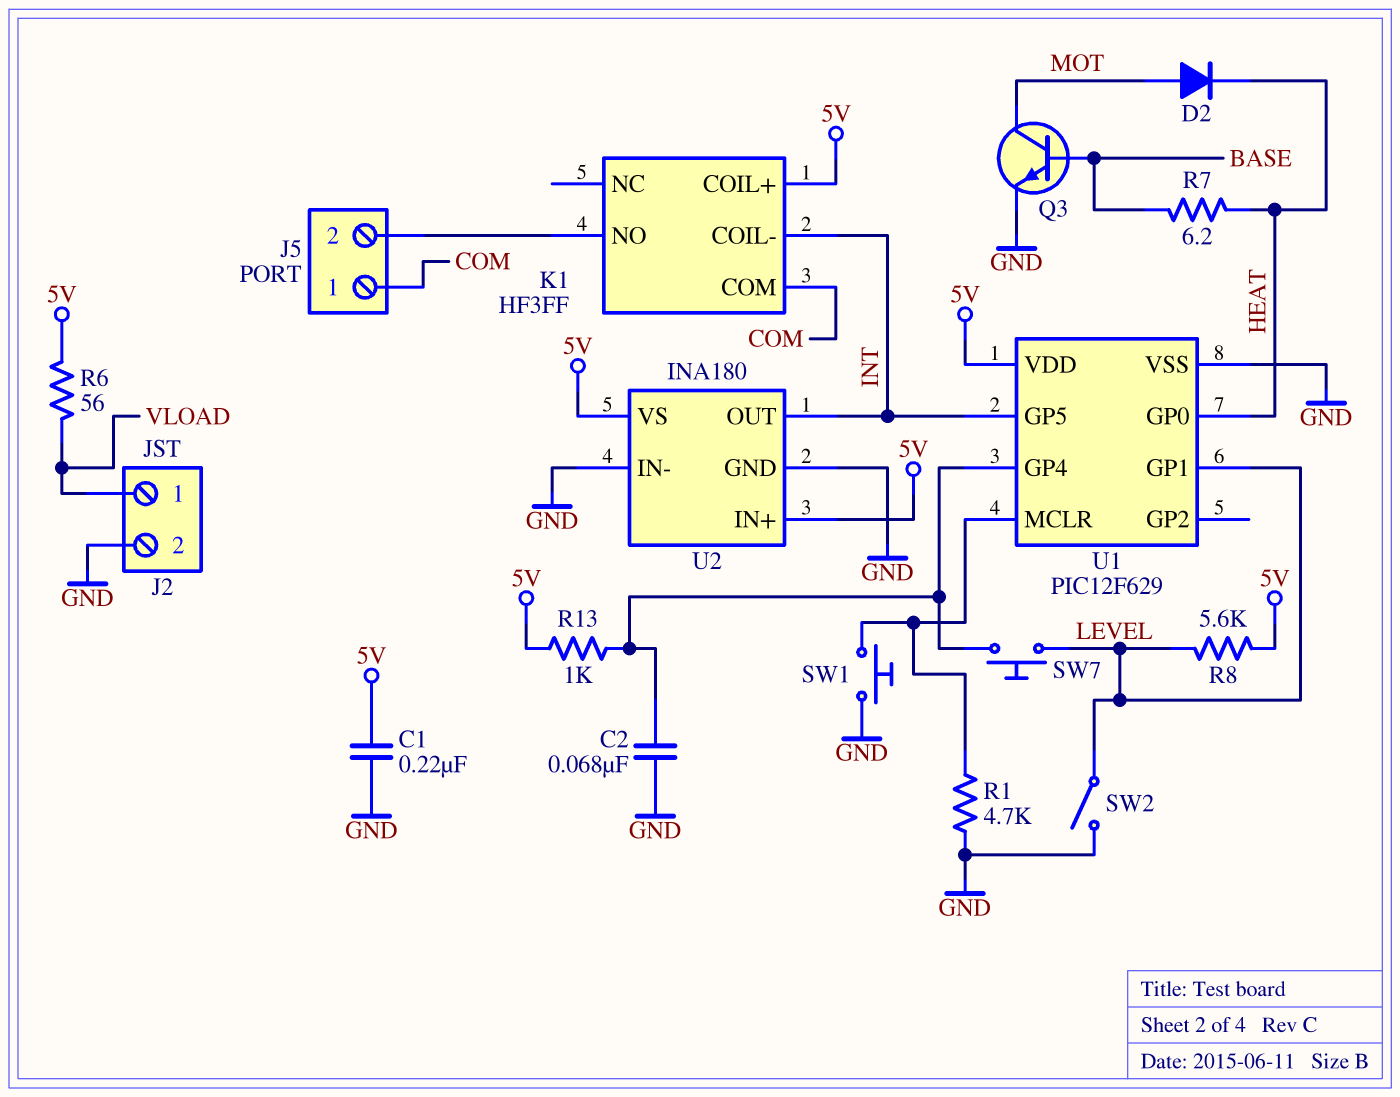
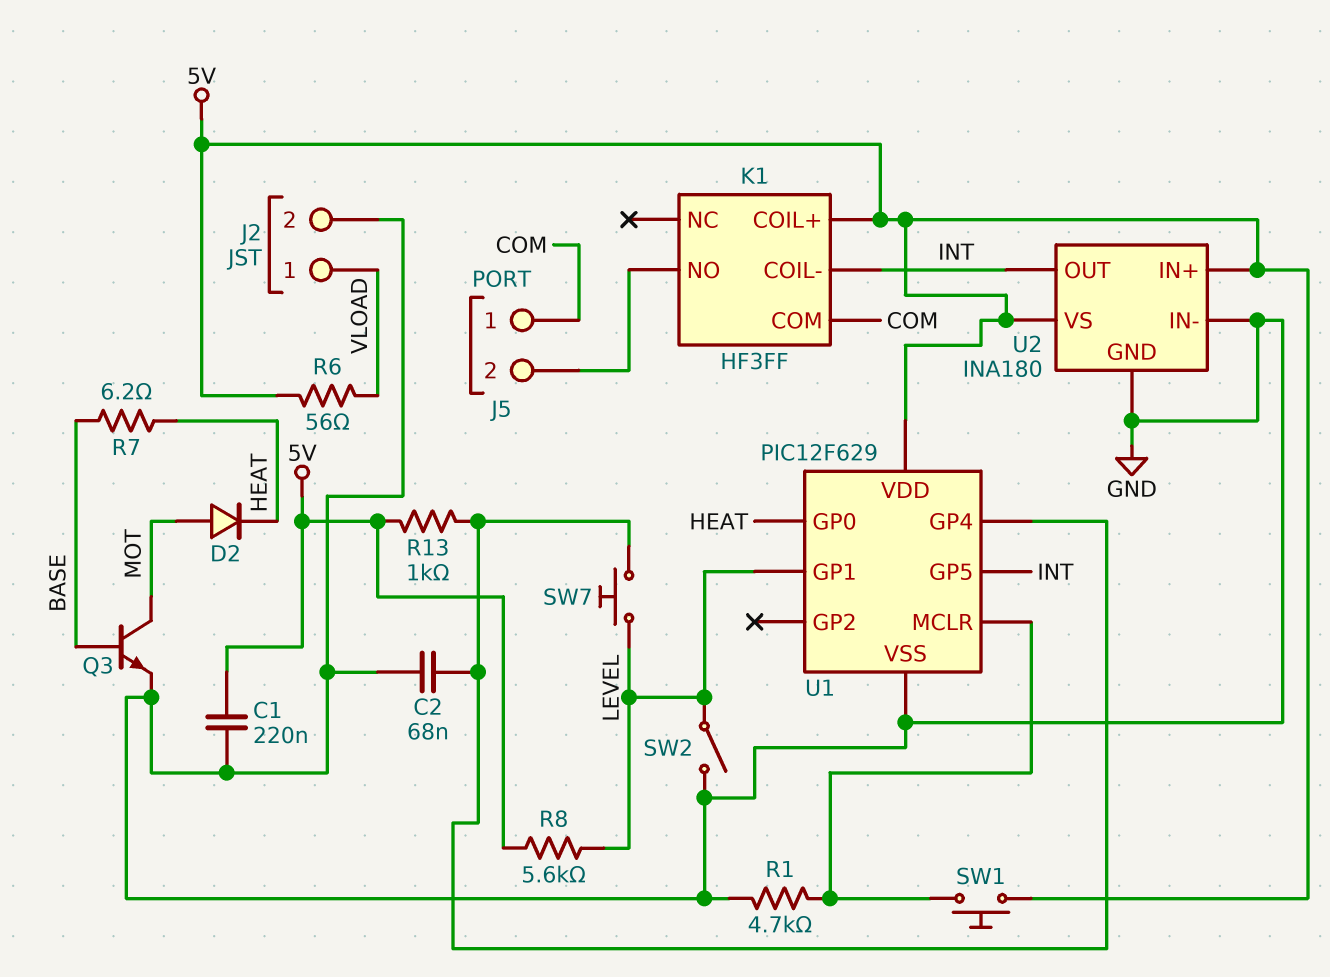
SW1: button (GND, U1/MCLR) -> button (5V, U1/MCLR)

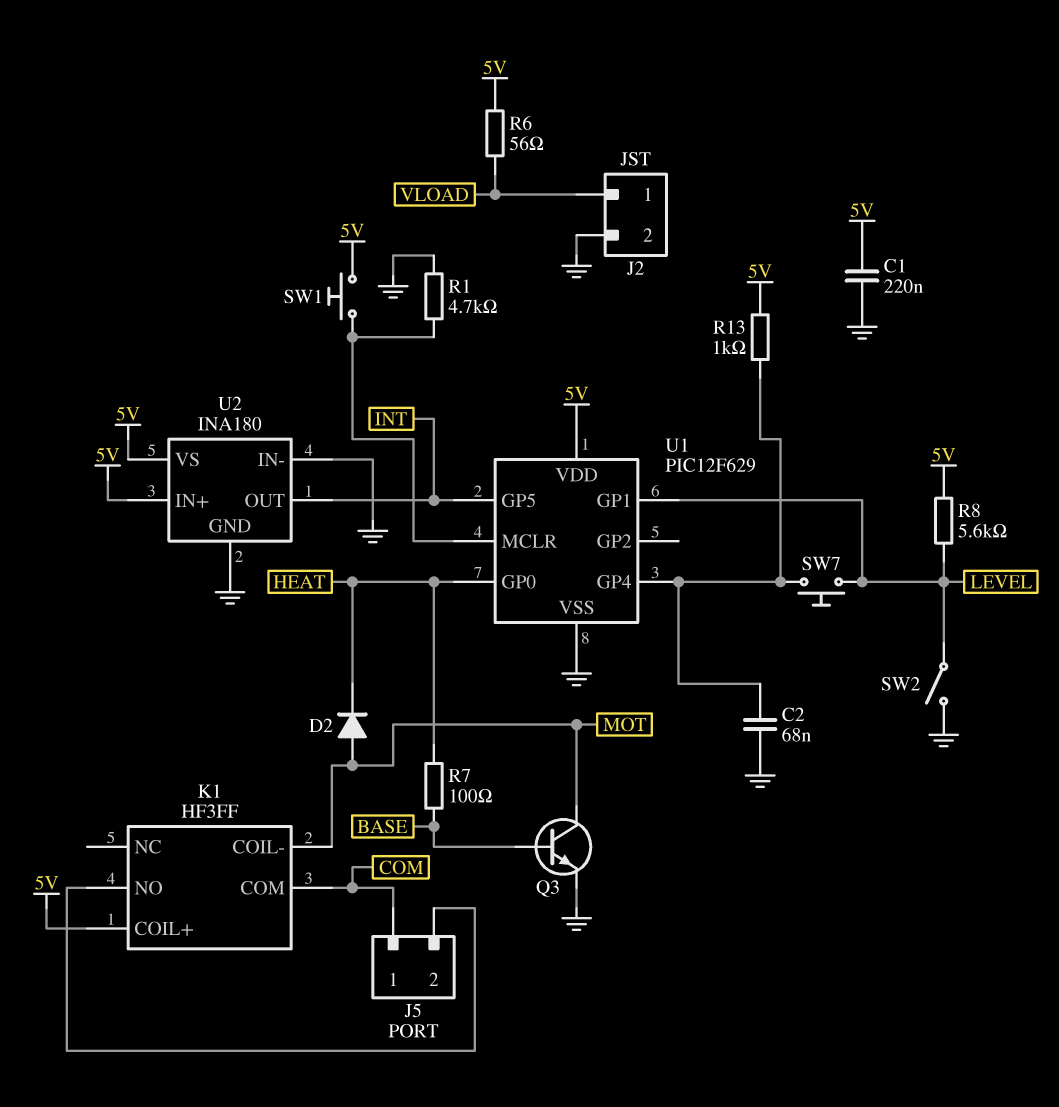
K1 pin COIL-: INT -> MOT
R7: 6.2 (BASE, HEAT) -> 100 (BASE, HEAT)

